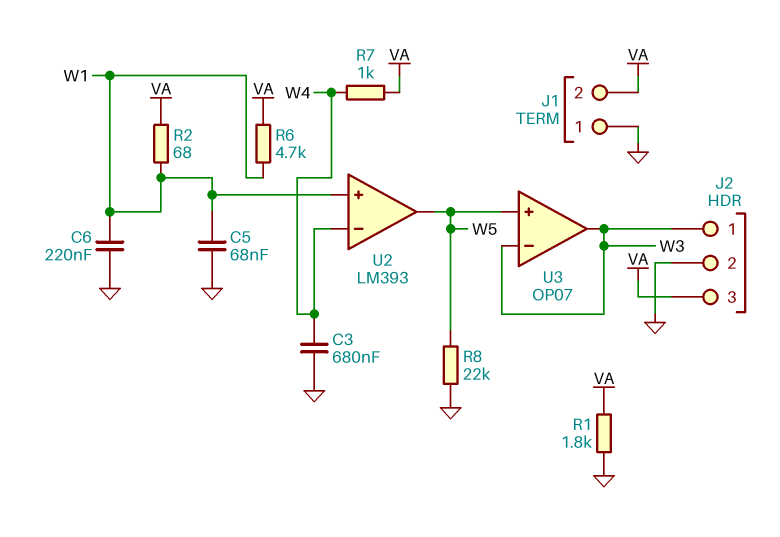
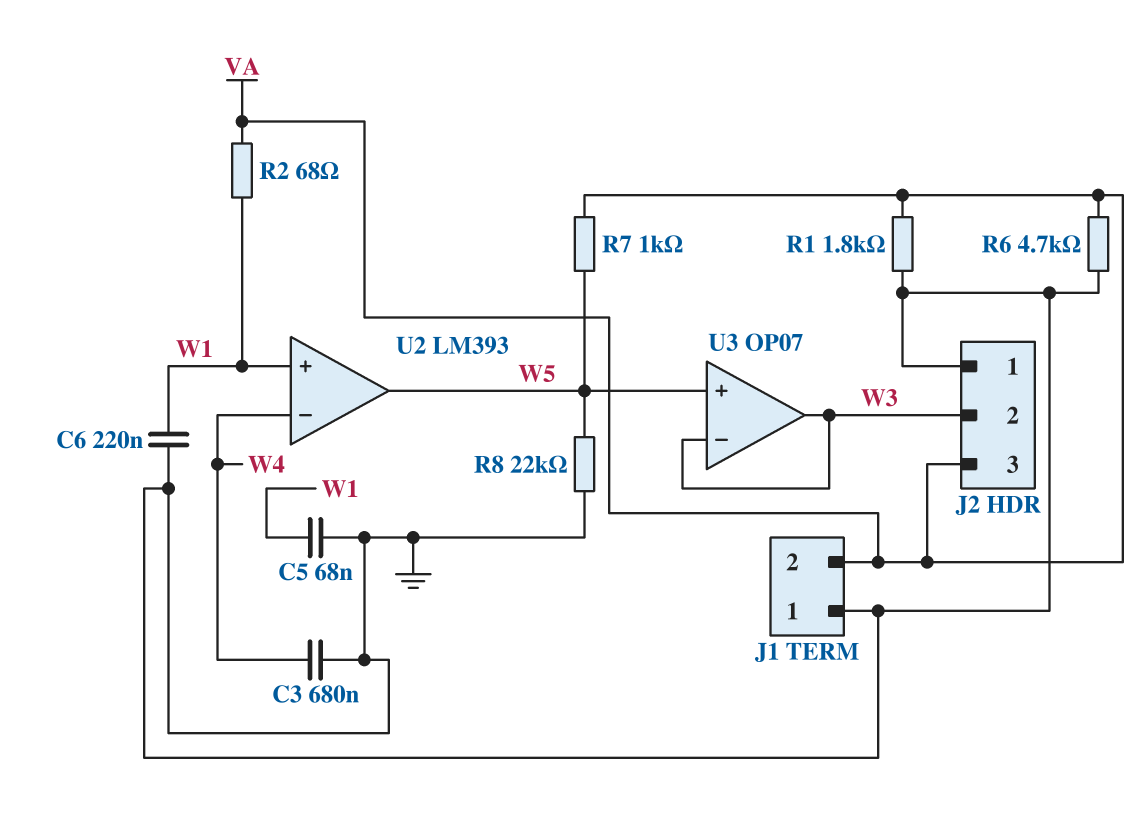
J2 pin 1: W3 -> GND
J2 pin 2: GND -> W3
R6: 4.7k (VA, W1) -> 4.7k (GND, VA)
R7: 1k (VA, W4) -> 1k (VA, W5)

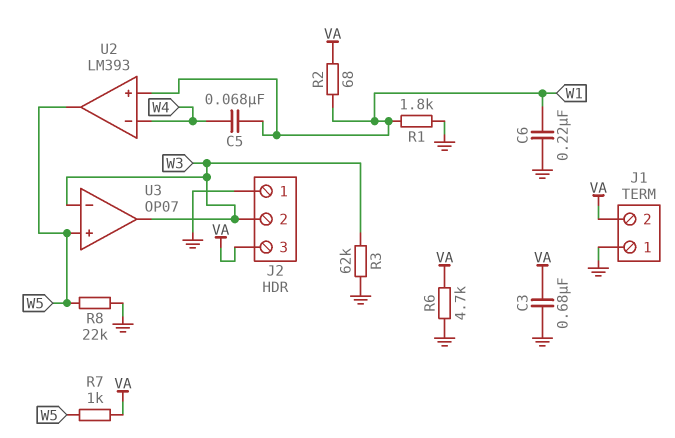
C3: 680nF (GND, W4) -> 680nF (GND, VA)
C5: 68nF (GND, W1) -> 68nF (W1, W4)
R1: 1.8k (GND, VA) -> 1.8k (GND, W1)
R3: none -> 62k (GND, W3)

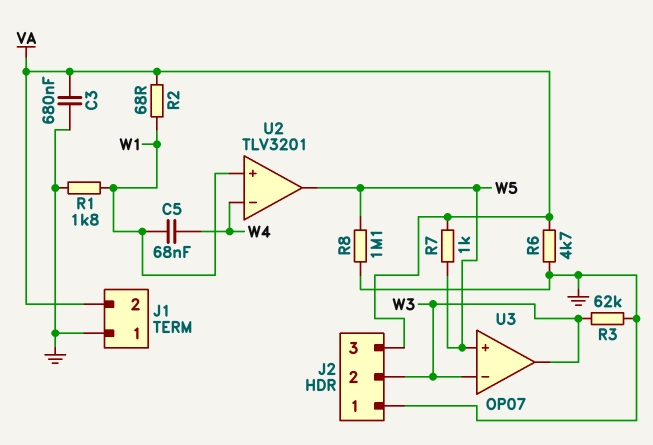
C6: 220nF (GND, W1) -> none
R8: 22k (GND, W5) -> 1.1M (GND, W5)
U2: LM393 -> TLV3201

